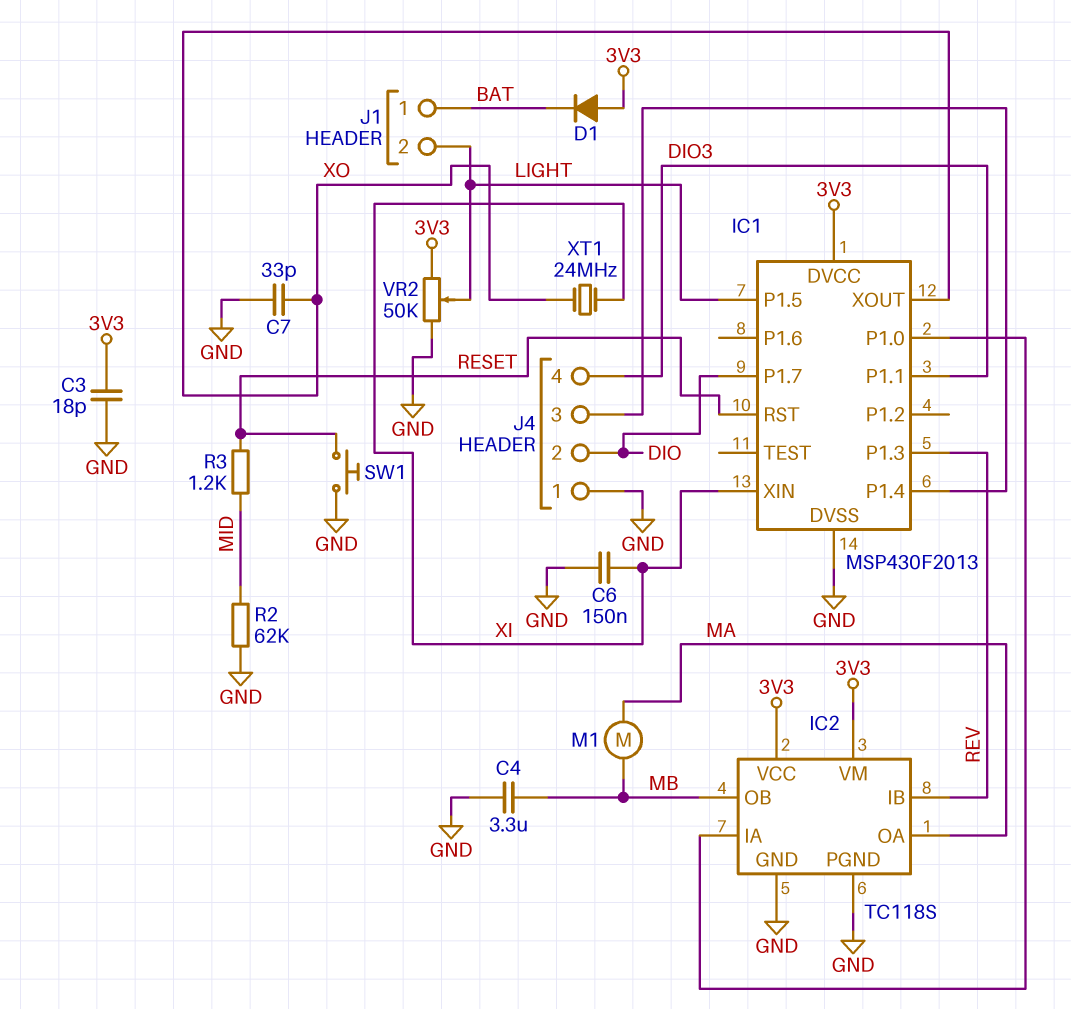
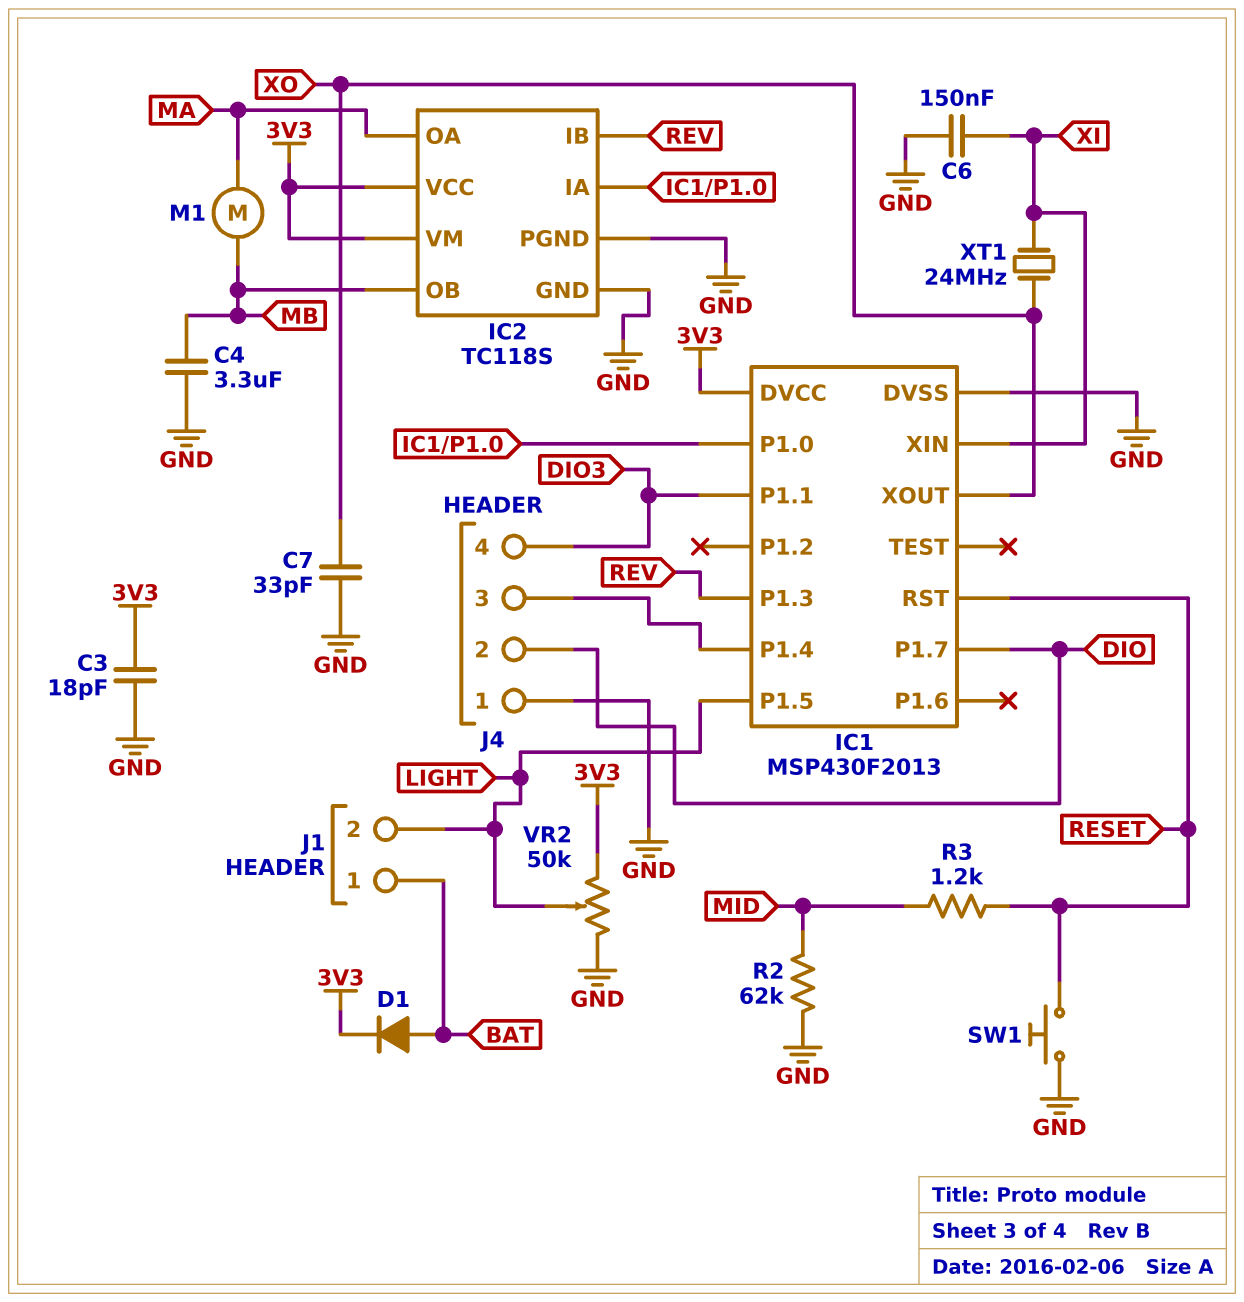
D1: diode (A 3V3, K BAT) -> diode (A BAT, K 3V3)

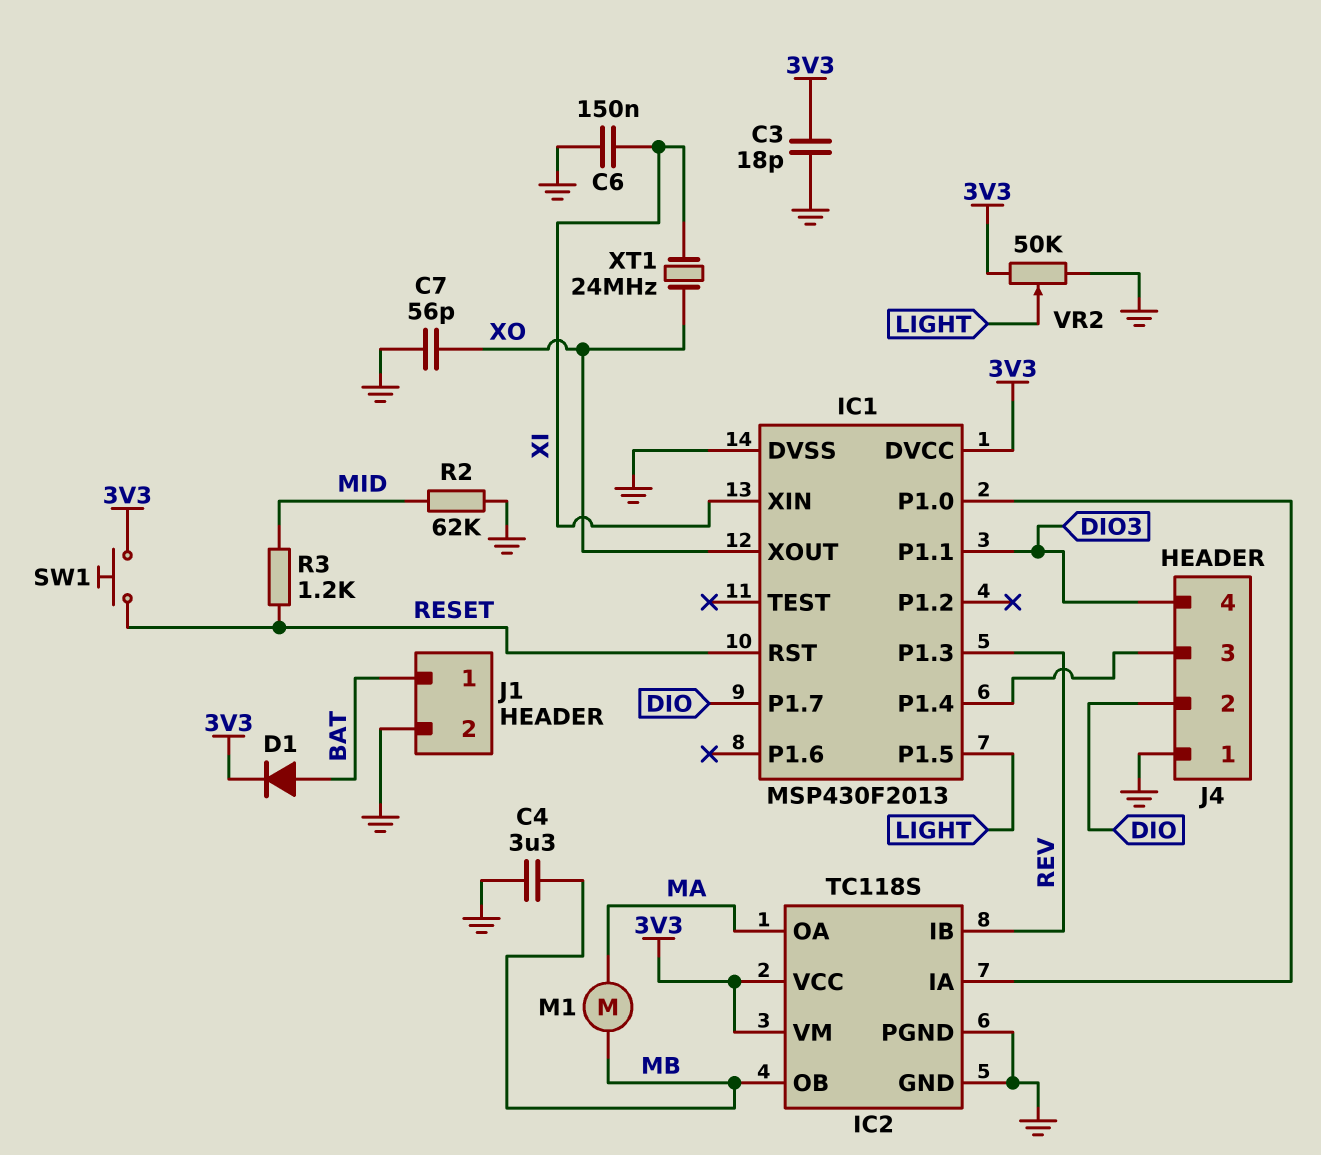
C7: 33pF (GND, XO) -> 56pF (GND, XO)
J1 pin 2: LIGHT -> GND
SW1: button (GND, RESET) -> button (3V3, RESET)

